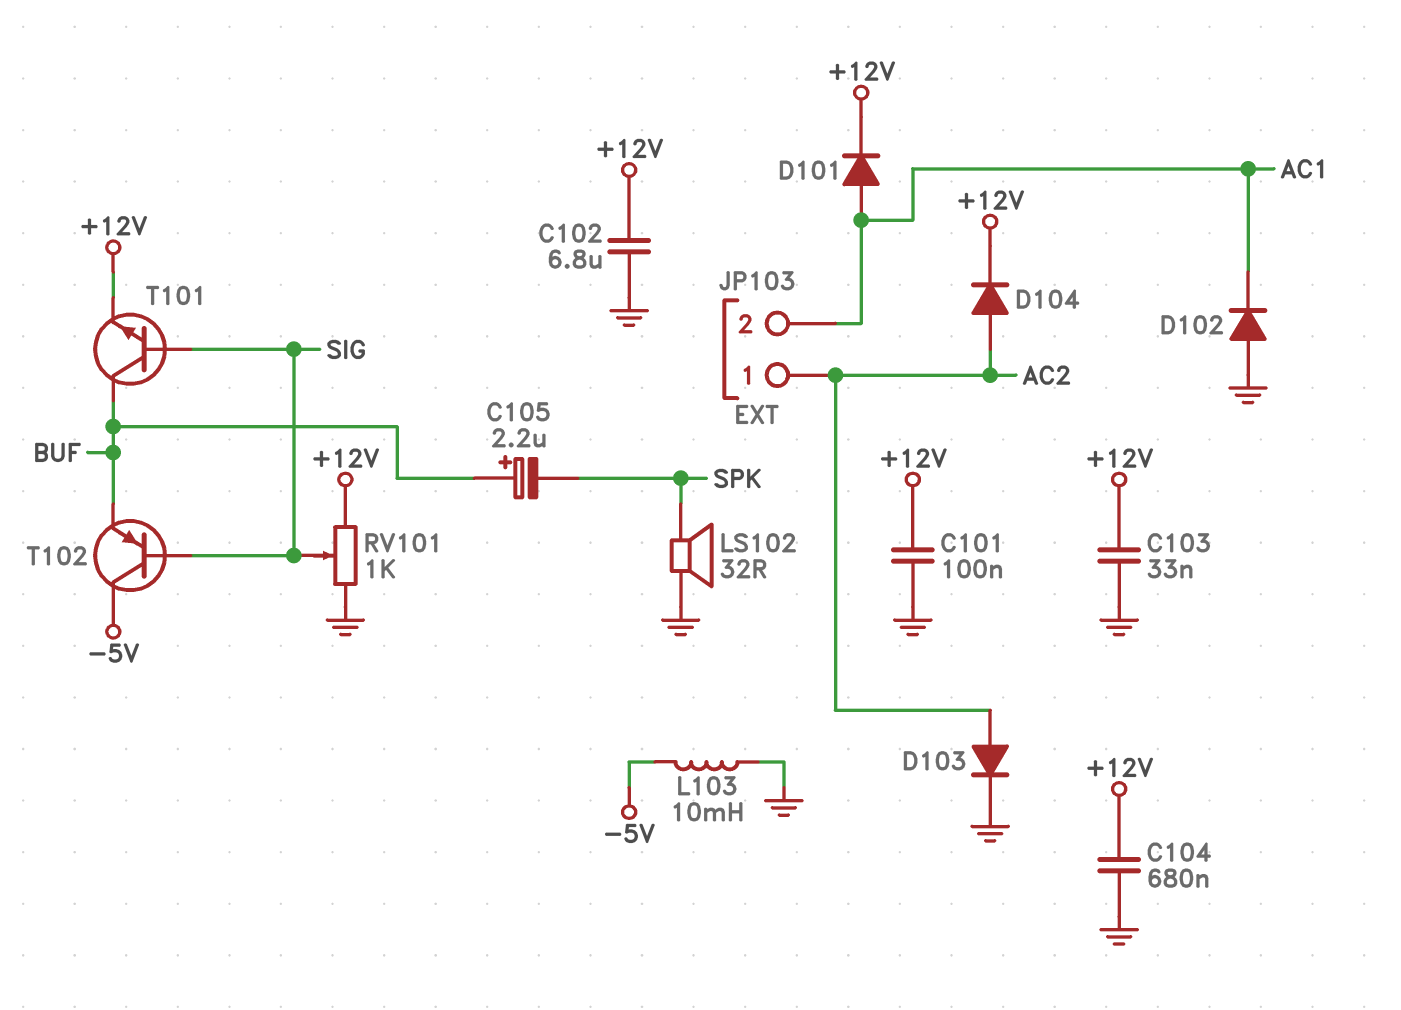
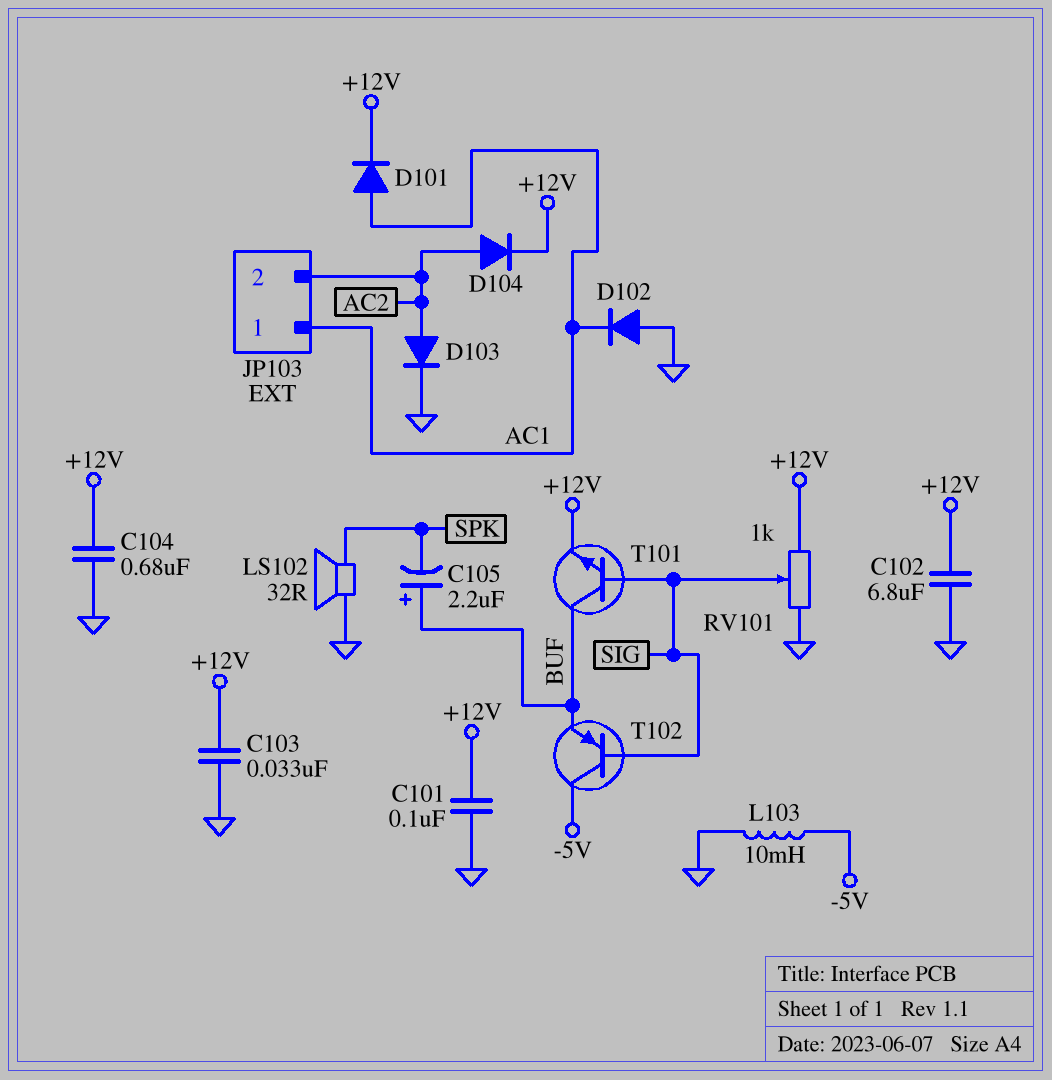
JP103 pin 1: AC2 -> AC1
JP103 pin 2: AC1 -> AC2

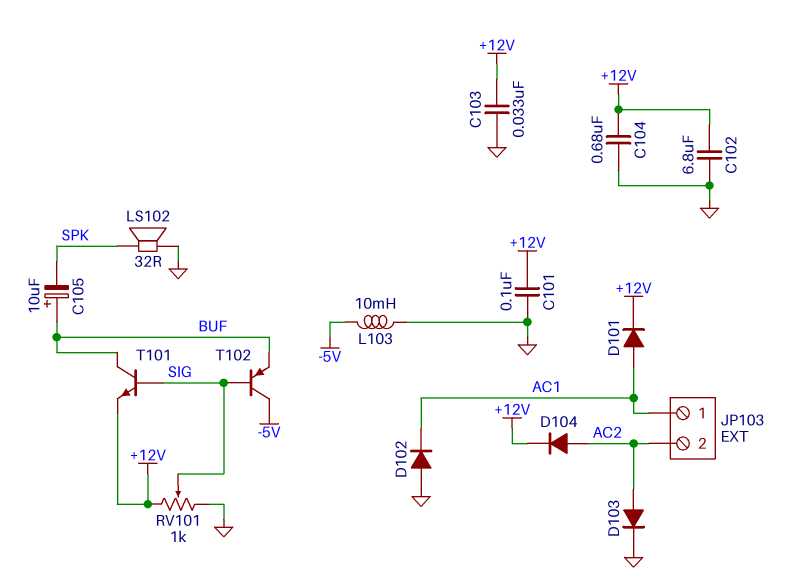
C105: 2.2uF (plus BUF, minus SPK) -> 10uF (plus BUF, minus SPK)

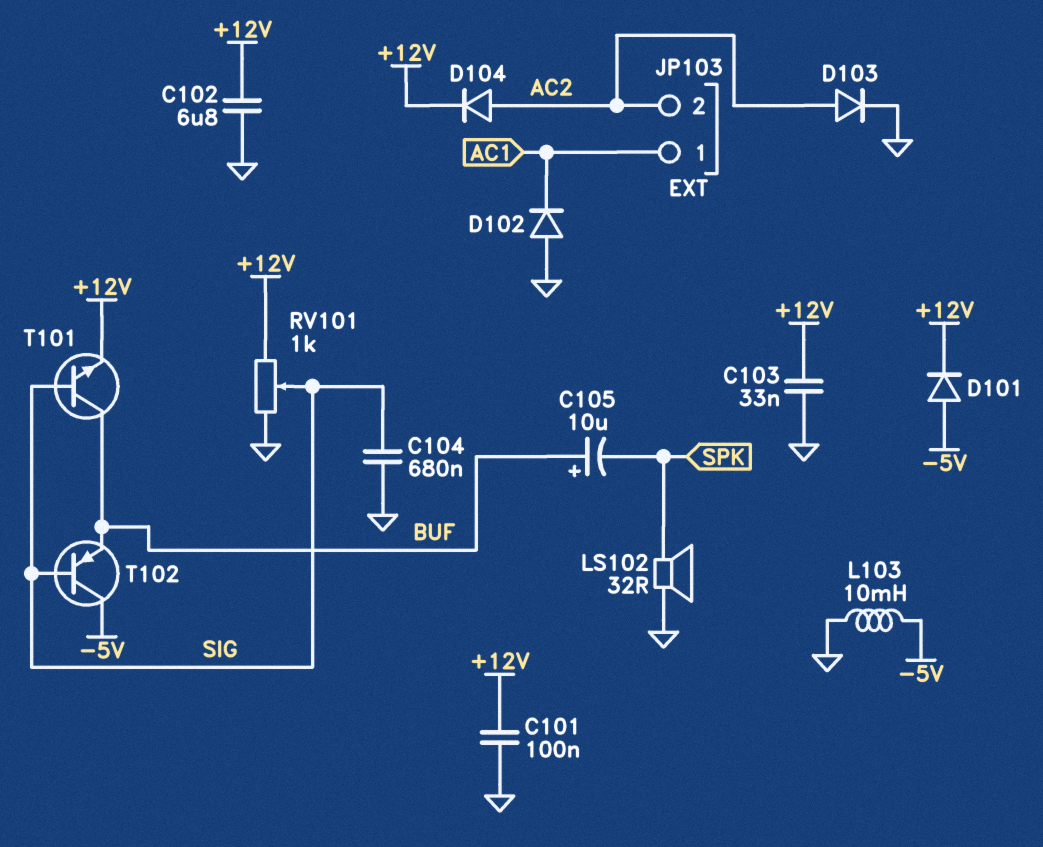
C104: 680nF (+12V, GND) -> 680nF (GND, SIG)
D101: diode (A AC1, K +12V) -> diode (A -5V, K +12V)

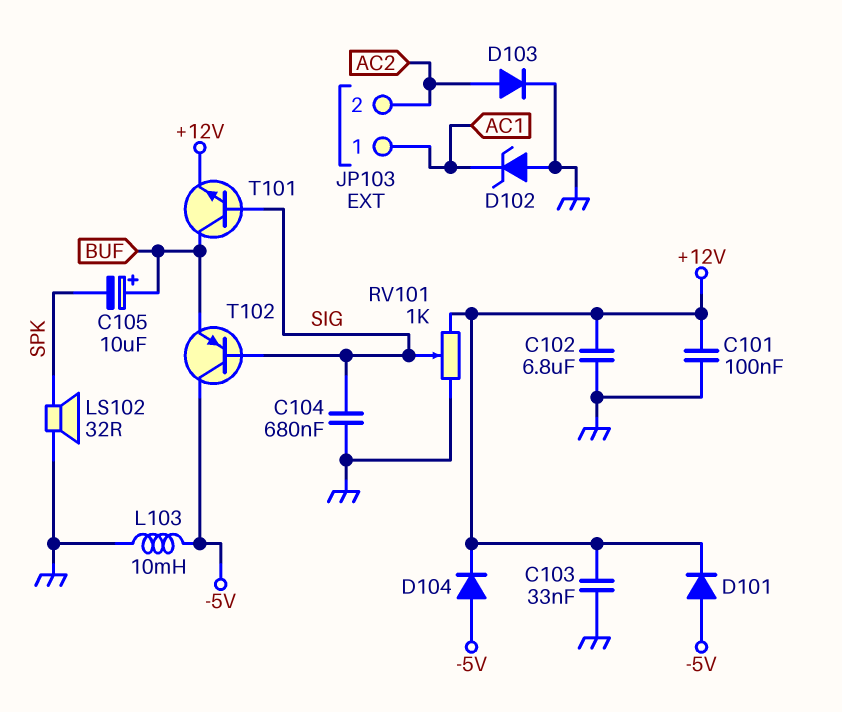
D102: diode (A GND, K AC1) -> zener (A GND, K AC1)
D104: diode (A AC2, K +12V) -> diode (A -5V, K +12V)

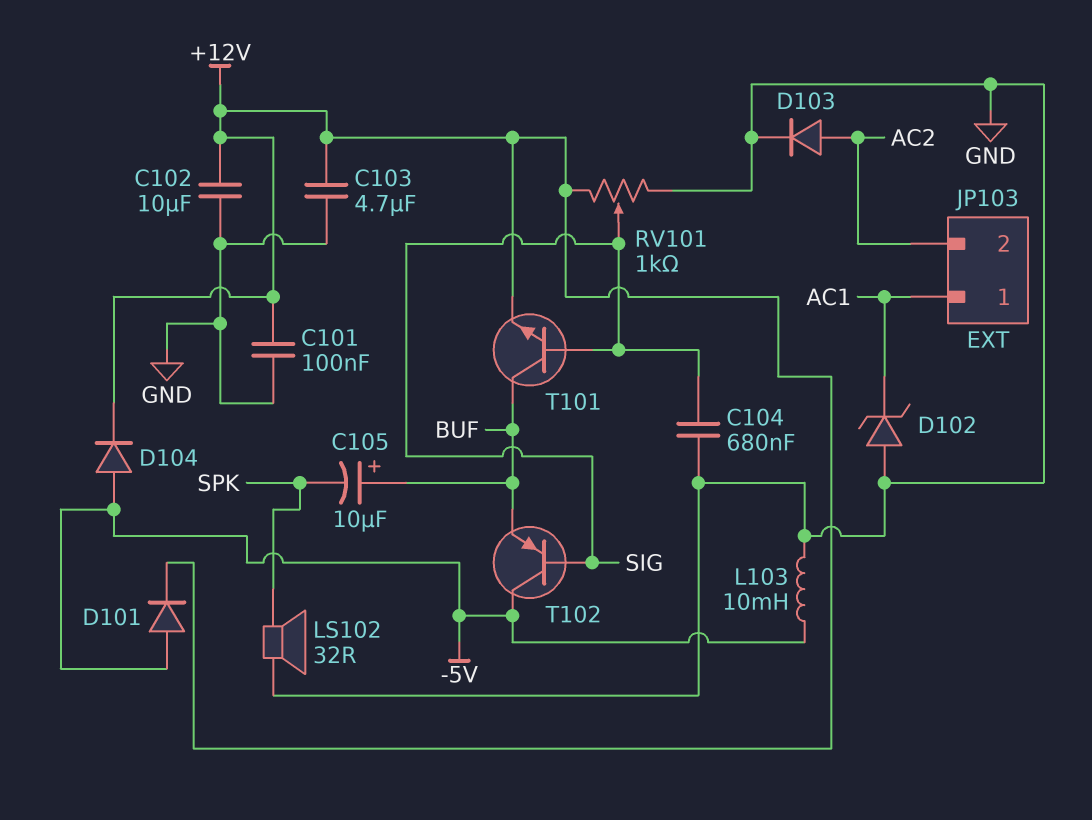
C102: 6.8uF (+12V, GND) -> 10uF (+12V, GND)
C103: 33nF (+12V, GND) -> 4.7uF (+12V, GND)

